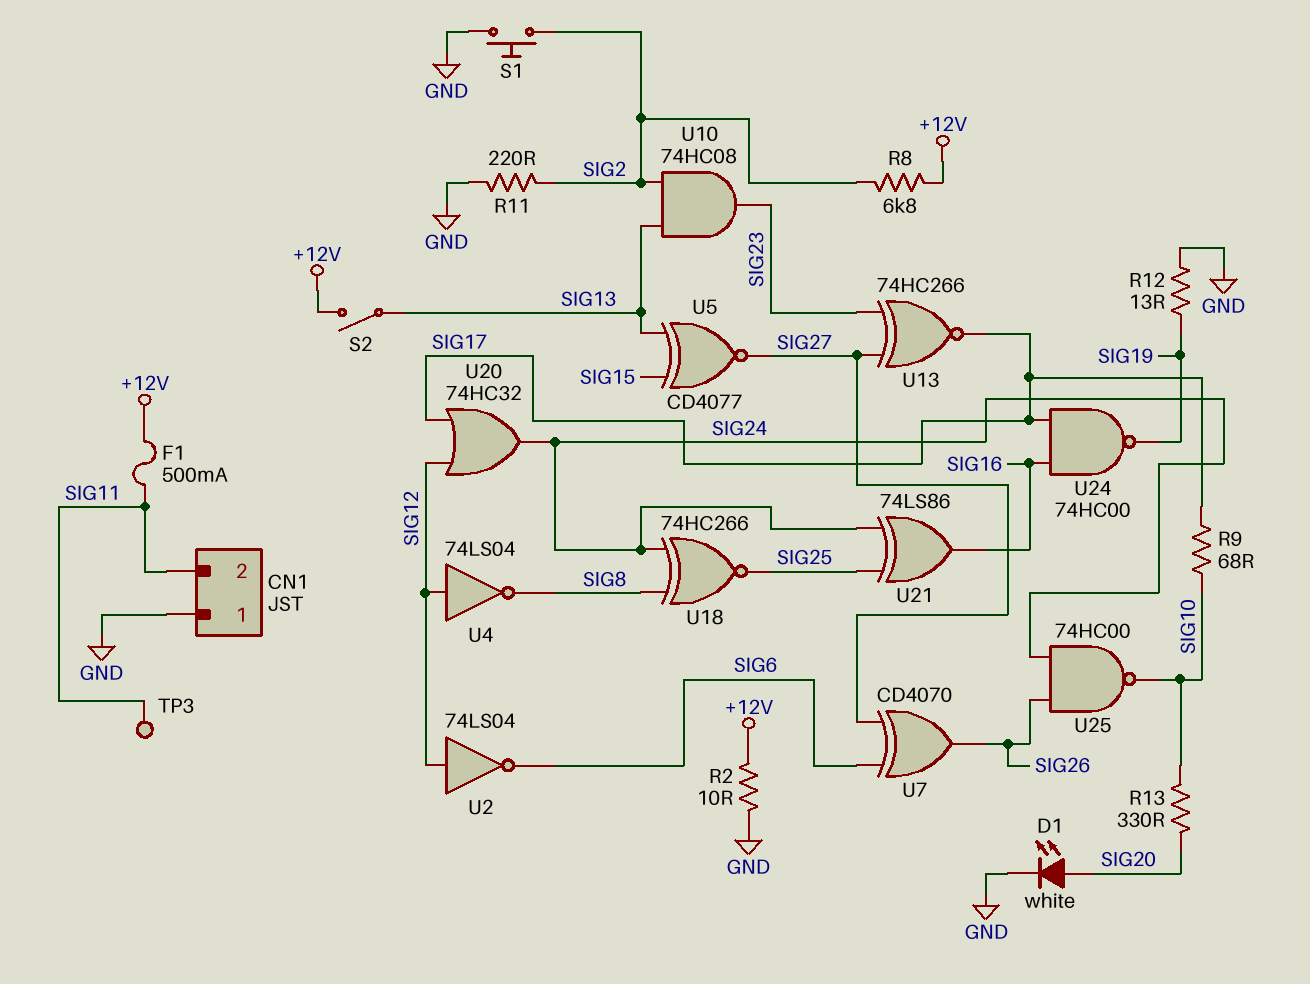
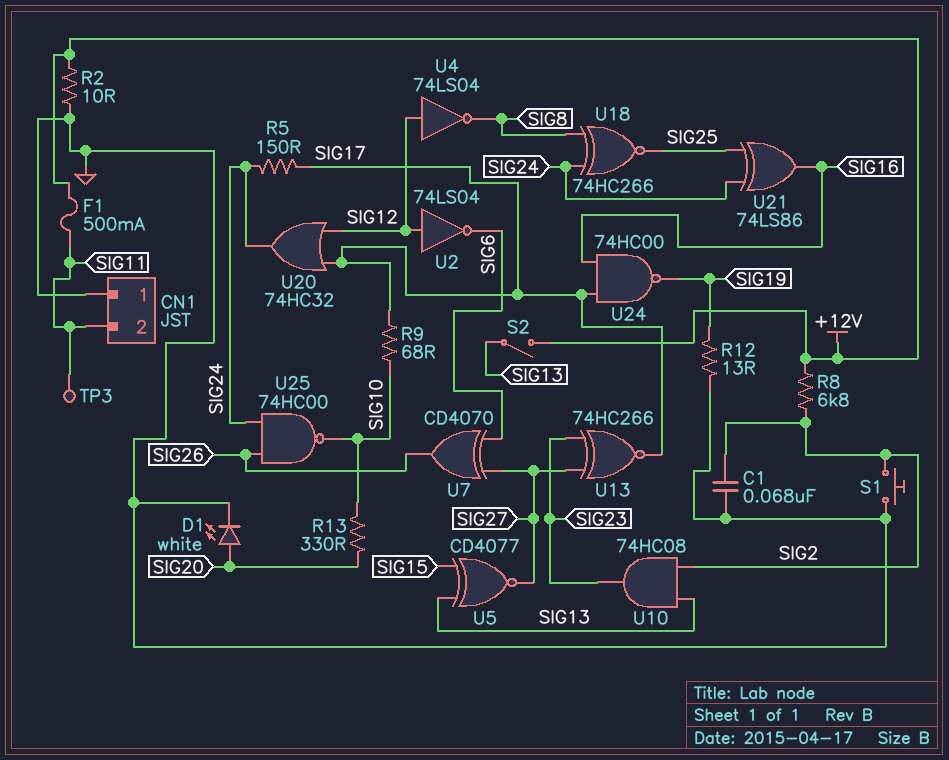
C1: none -> 68nF (GND, SIG2)
R5: none -> 150 (SIG17, SIG24)
R11: 220 (GND, SIG2) -> none

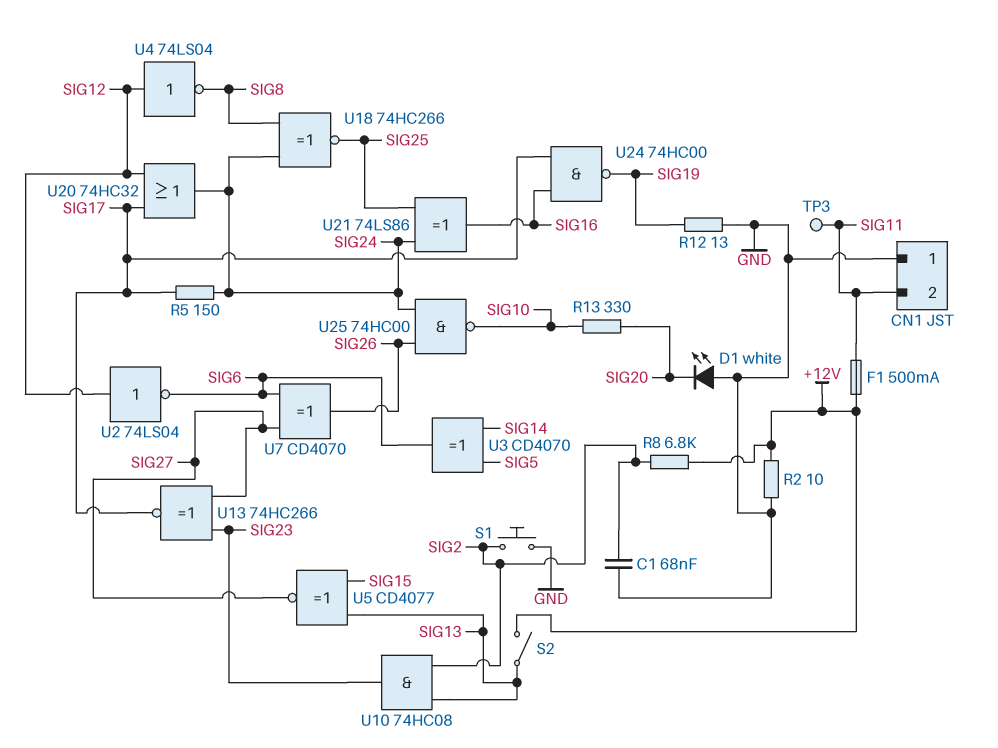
D1: LED white (A SIG20, K GND) -> LED white (A GND, K SIG20)
R9: 68 (SIG10, SIG17) -> none
U3: none -> XOR CD4070 (in SIG5, in SIG14, out SIG6)

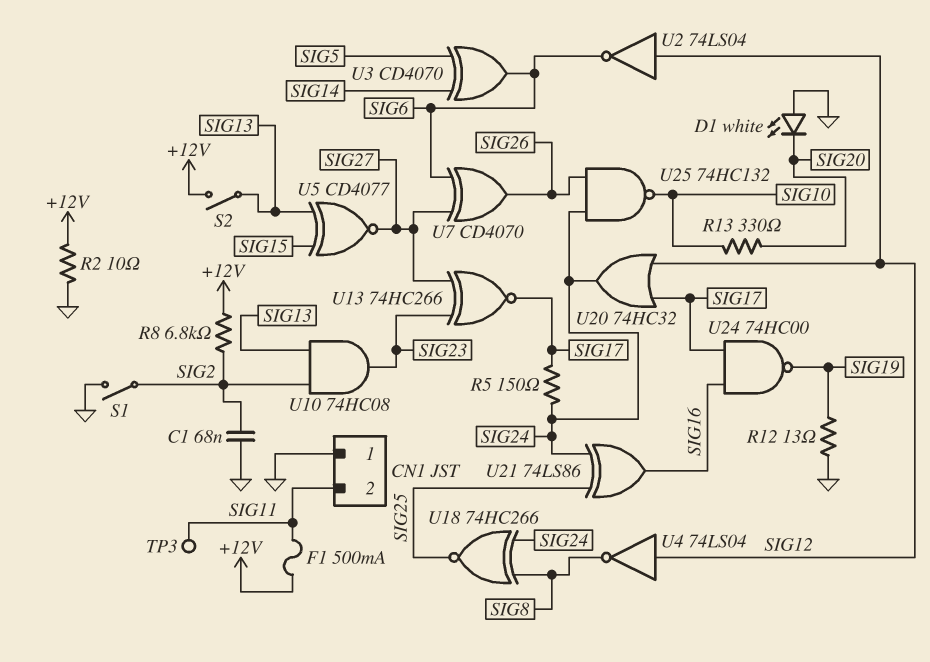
S1: button (GND, SIG2) -> switch (GND, SIG2)
U25: NAND 74HC00 (in SIG24, in SIG26, out SIG10) -> NAND 74HC132 (in SIG24, in SIG26, out SIG10)

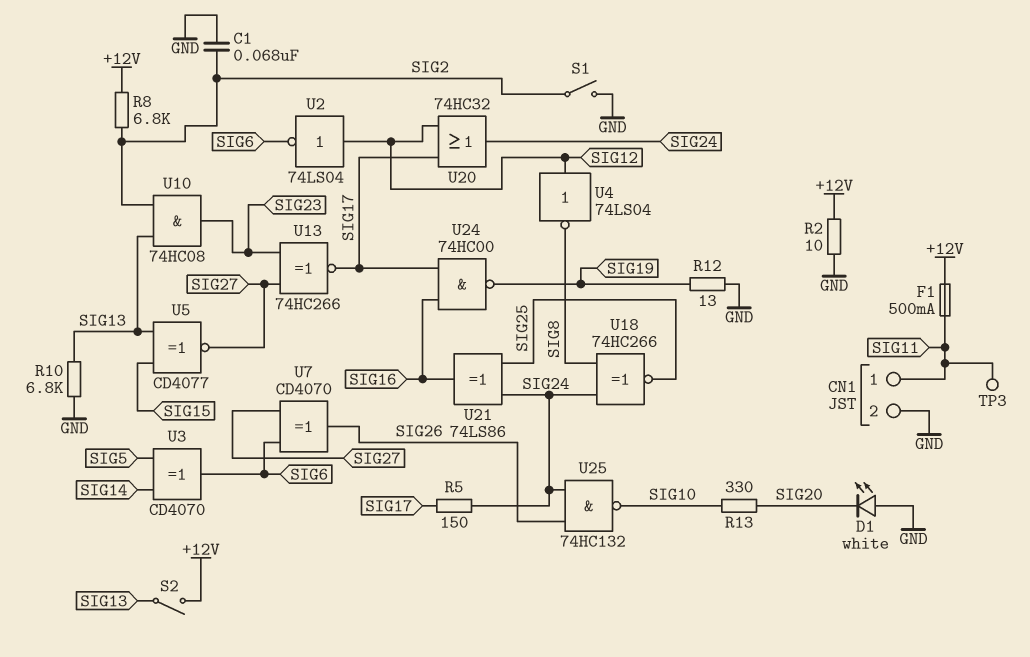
CN1 pin 1: GND -> SIG11
CN1 pin 2: SIG11 -> GND
R10: none -> 6.8k (GND, SIG13)

